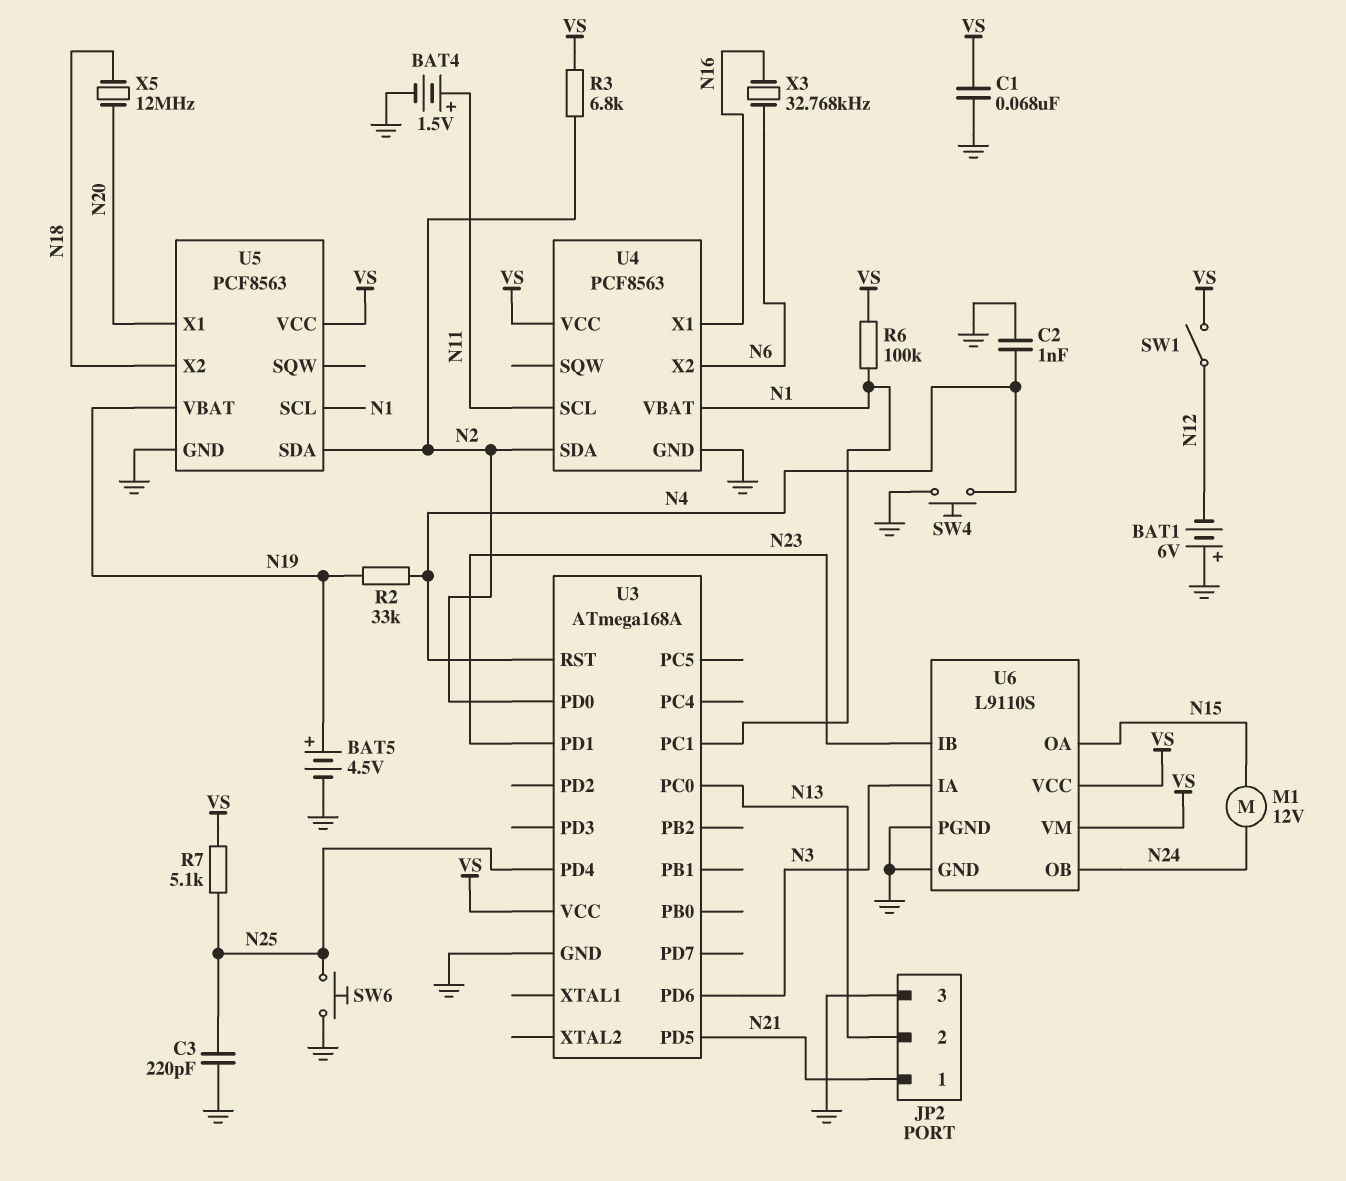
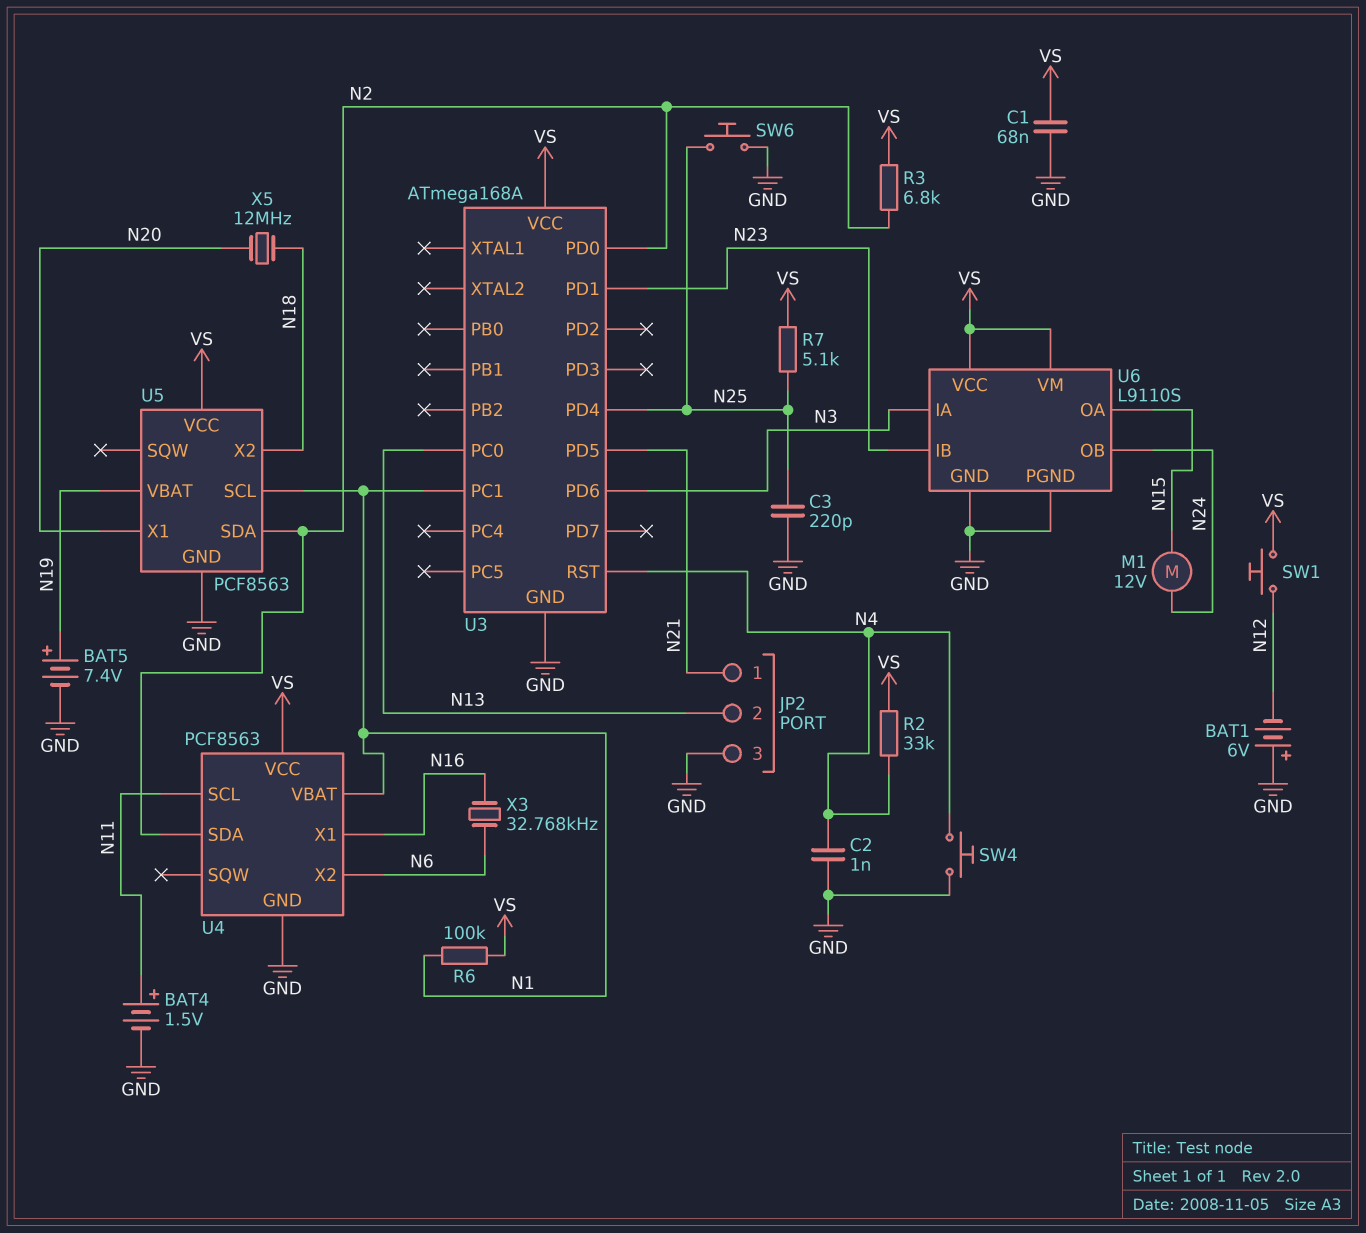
BAT5: 4.5V (plus N19, minus GND) -> 7.4V (plus N19, minus GND)
R2: 33k (N4, N19) -> 33k (N4, VS)
SW1: switch (N12, VS) -> button (N12, VS)

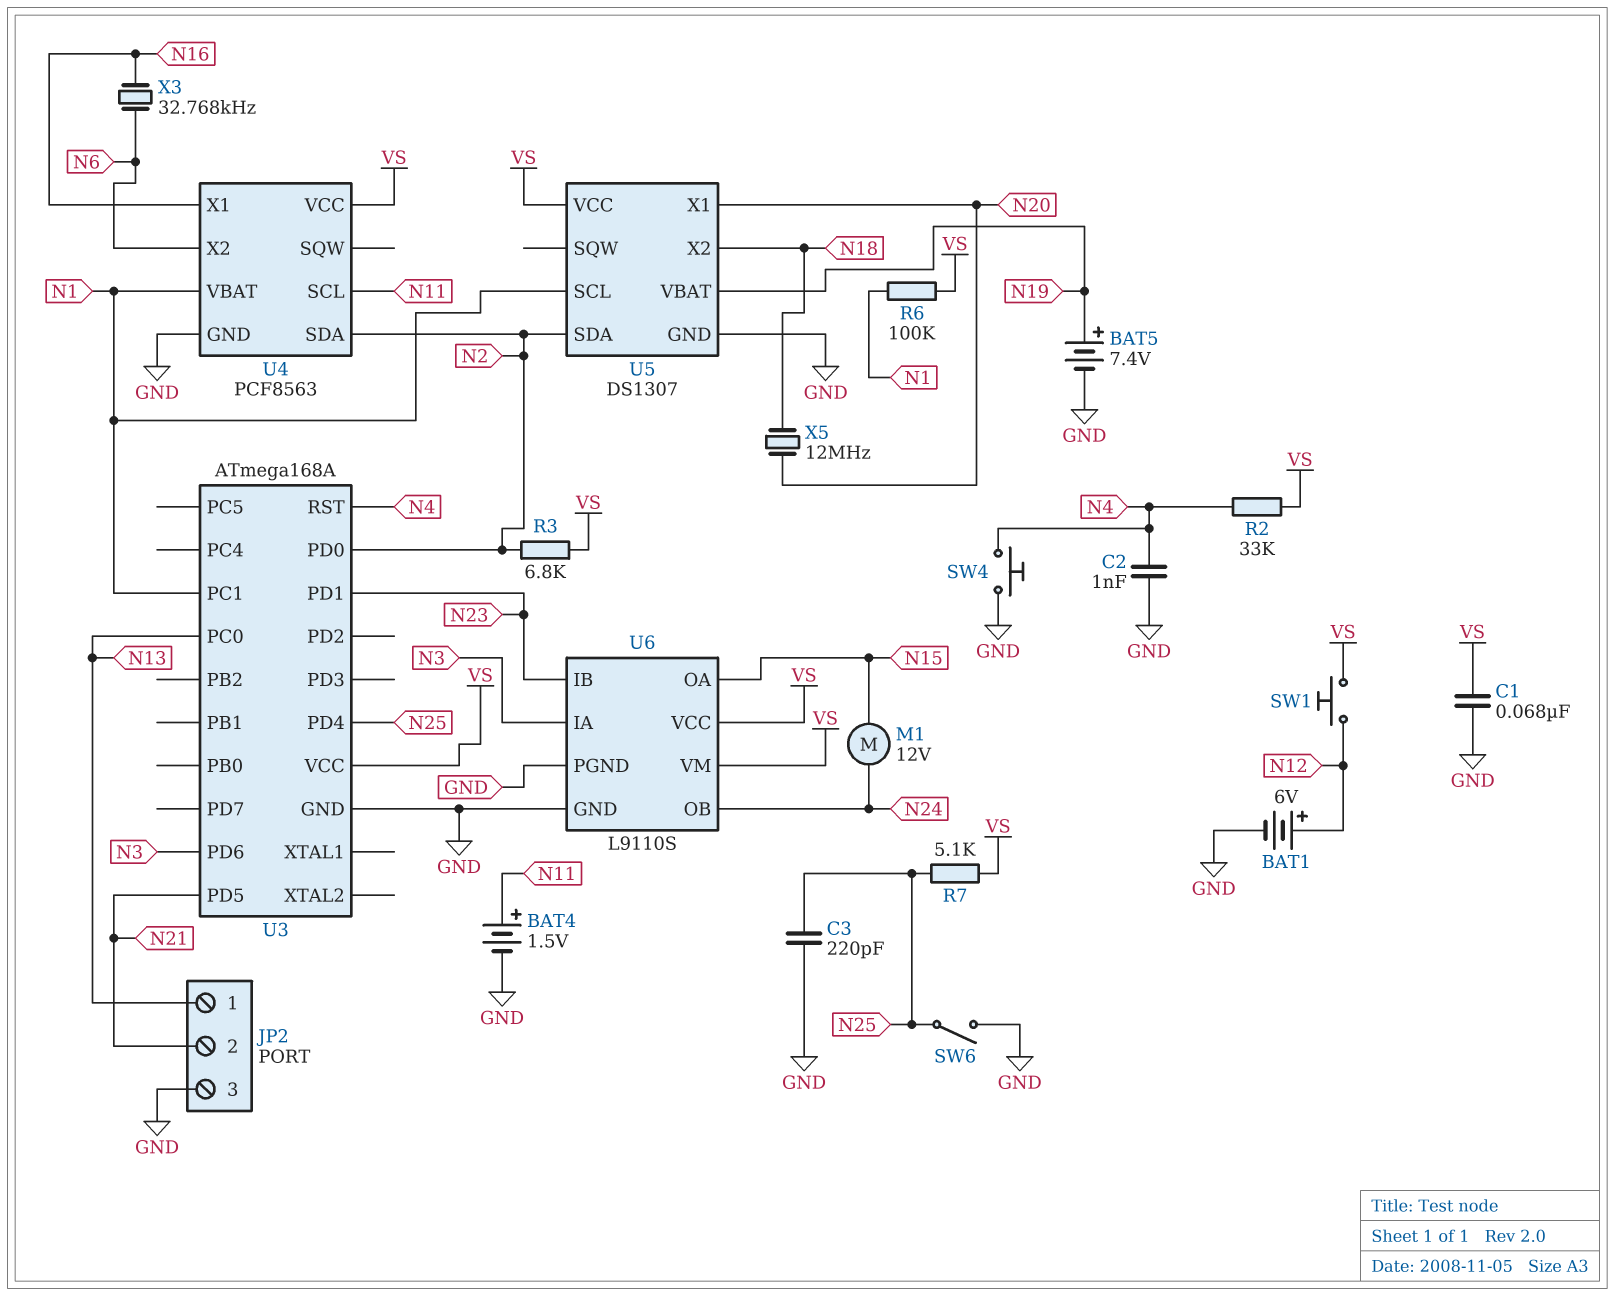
BAT1: 6V (plus GND, minus N12) -> 6V (plus N12, minus GND)
JP2 pin 1: N21 -> N13
JP2 pin 2: N13 -> N21
SW6: button (GND, N25) -> switch (GND, N25)
U5: PCF8563 -> DS1307

